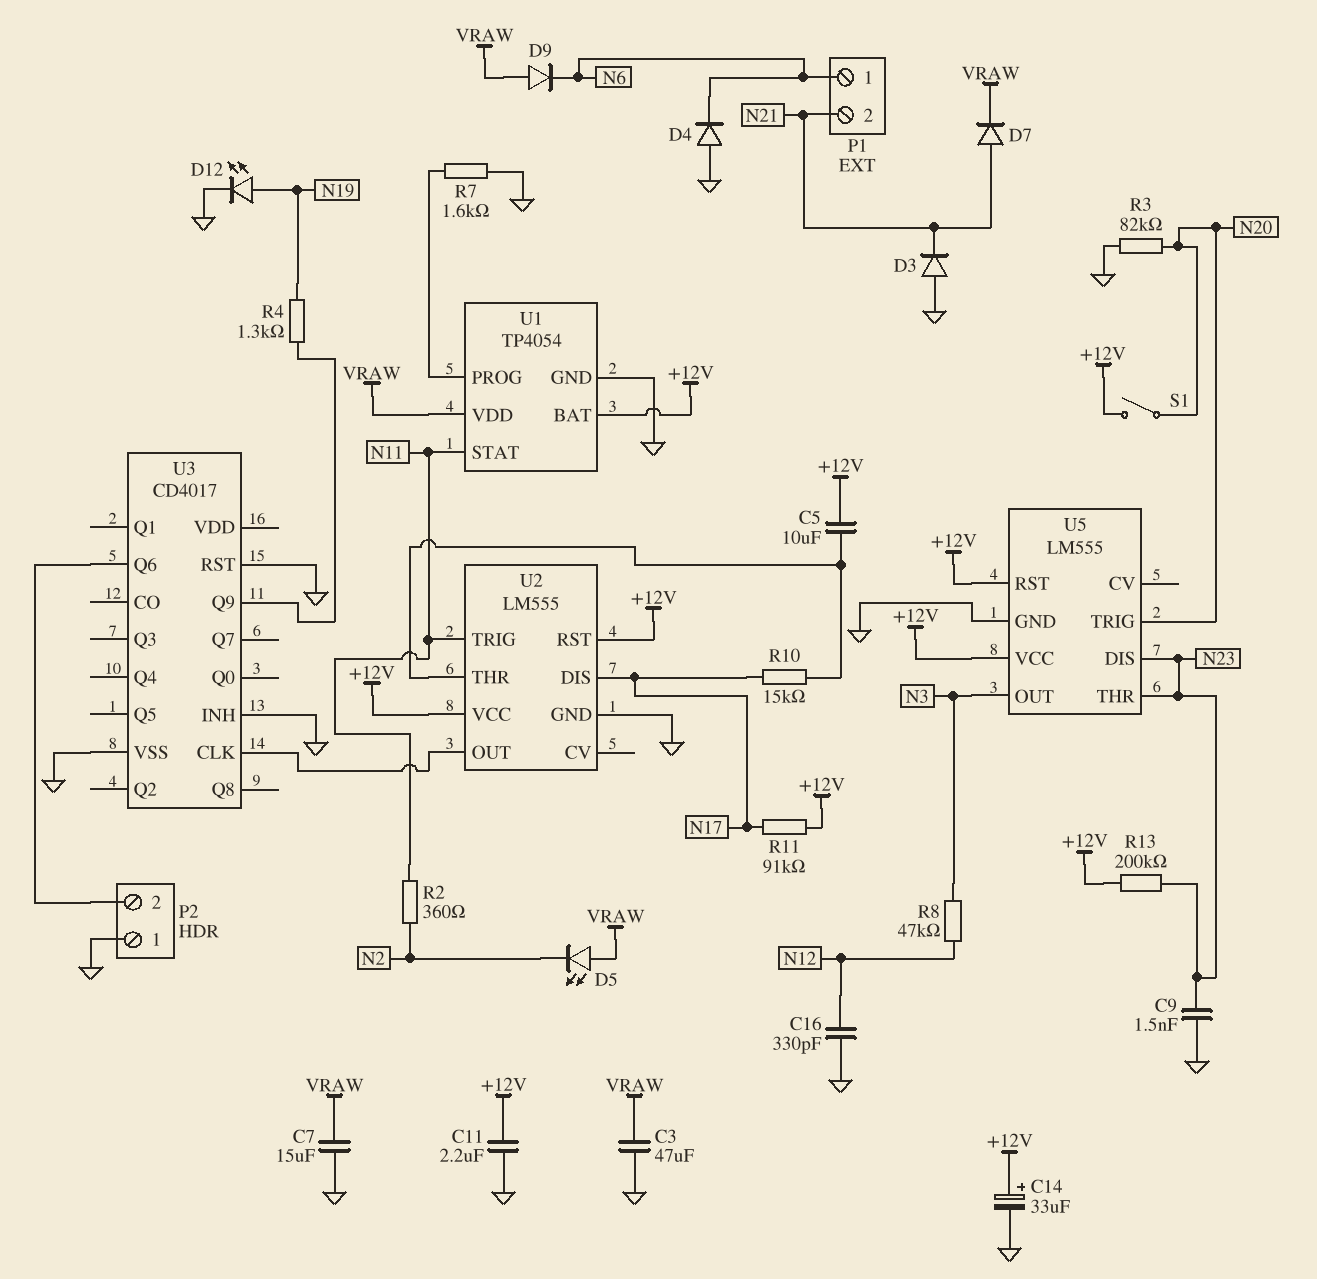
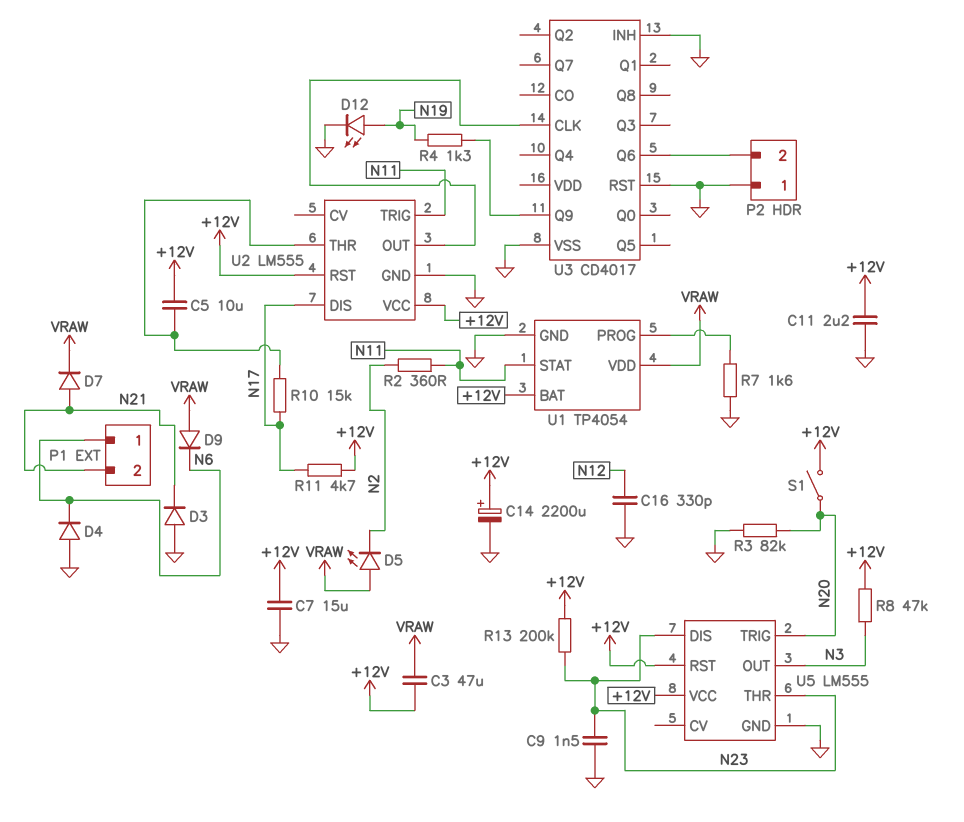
C3: 47uF (GND, VRAW) -> 47uF (+12V, VRAW)
C7: 15uF (GND, VRAW) -> 15uF (+12V, GND)
C14: 33uF (plus +12V, minus GND) -> 2200uF (plus +12V, minus GND)
R8: 47k (N3, N12) -> 47k (+12V, N3)
R11: 91k (+12V, N17) -> 4.7k (+12V, N17)

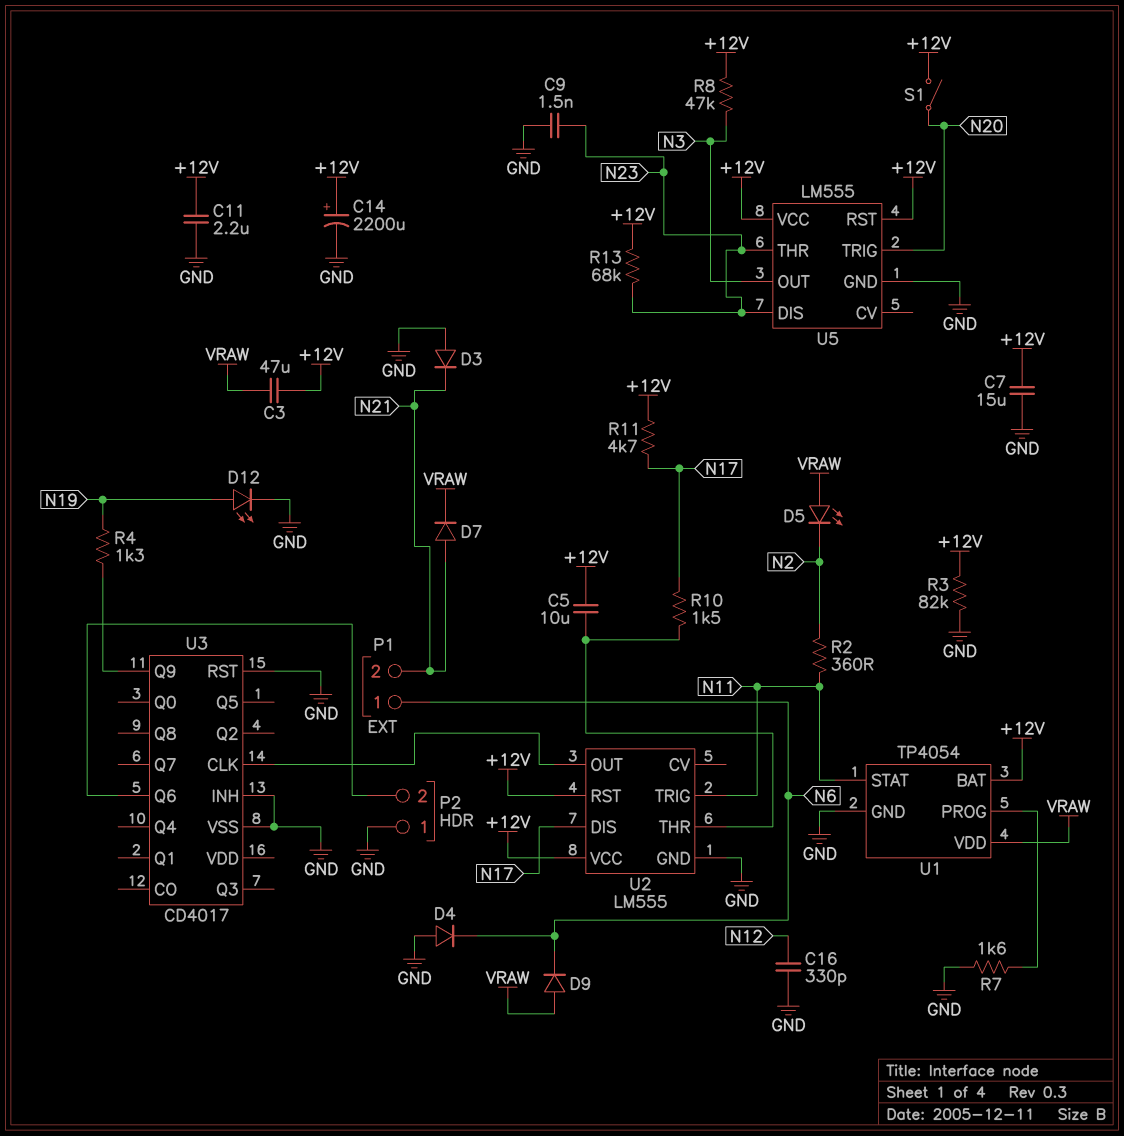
R3: 82k (GND, N20) -> 82k (+12V, GND)
R10: 15k (N17, U2/THR) -> 1.5k (N17, U2/THR)
R13: 200k (+12V, N23) -> 68k (+12V, N23)

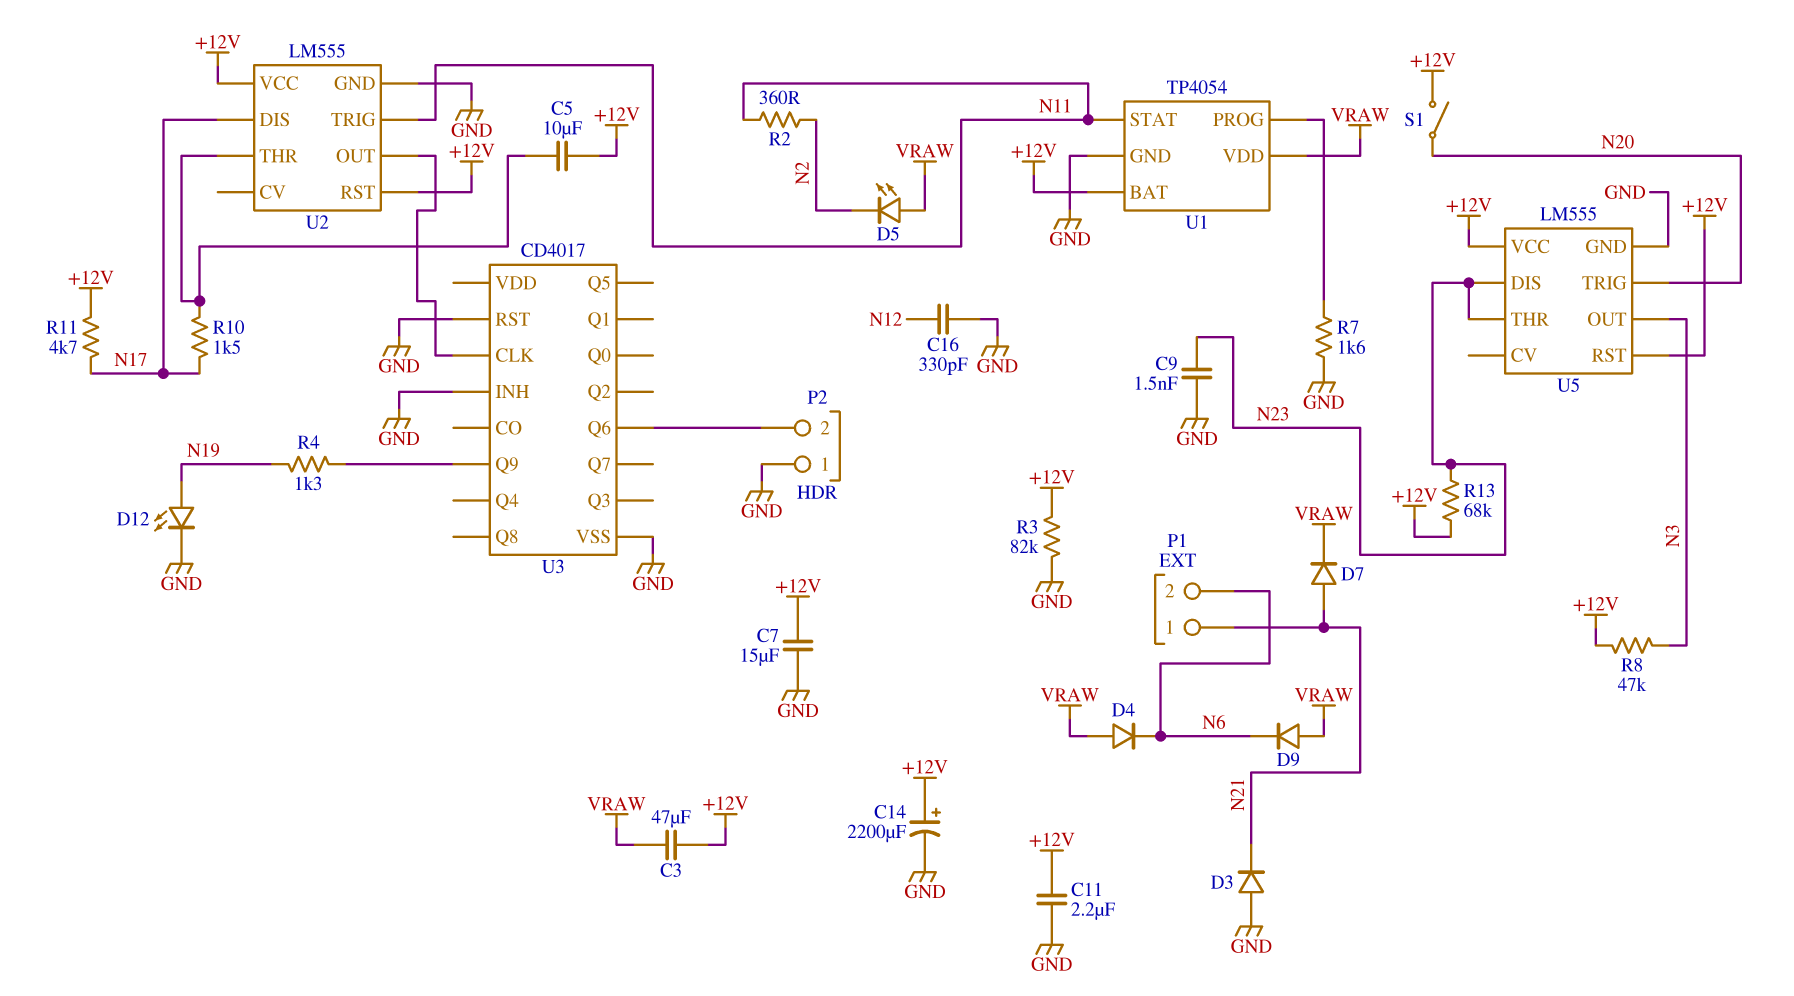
D4: diode (A GND, K N6) -> diode (A VRAW, K N6)
P1 pin 1: N6 -> N21
P1 pin 2: N21 -> N6

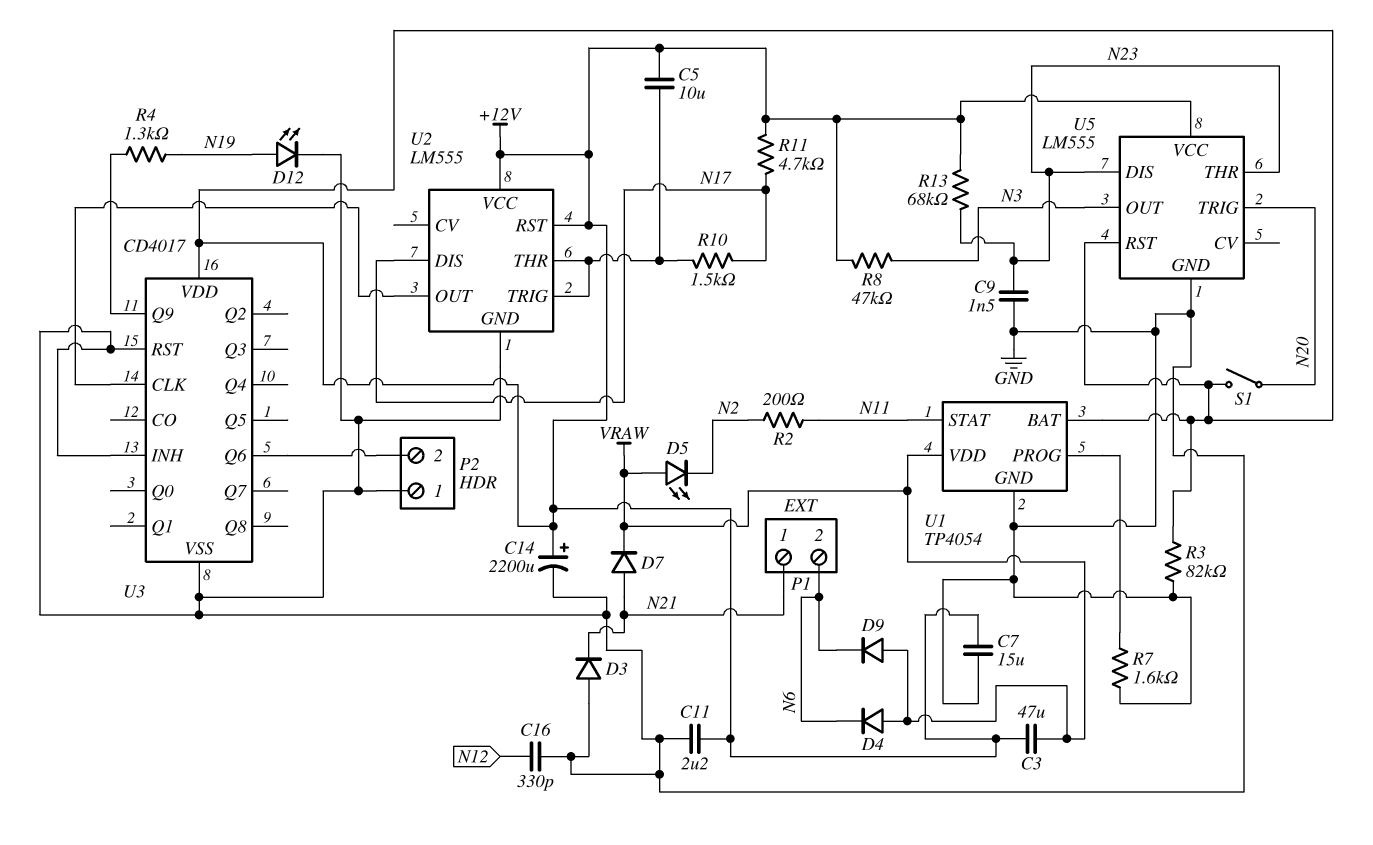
R2: 360 (N2, N11) -> 200 (N2, N11)
U2 pin TRIG: N11 -> U2/THR
U3 pin VDD: none -> +12V

